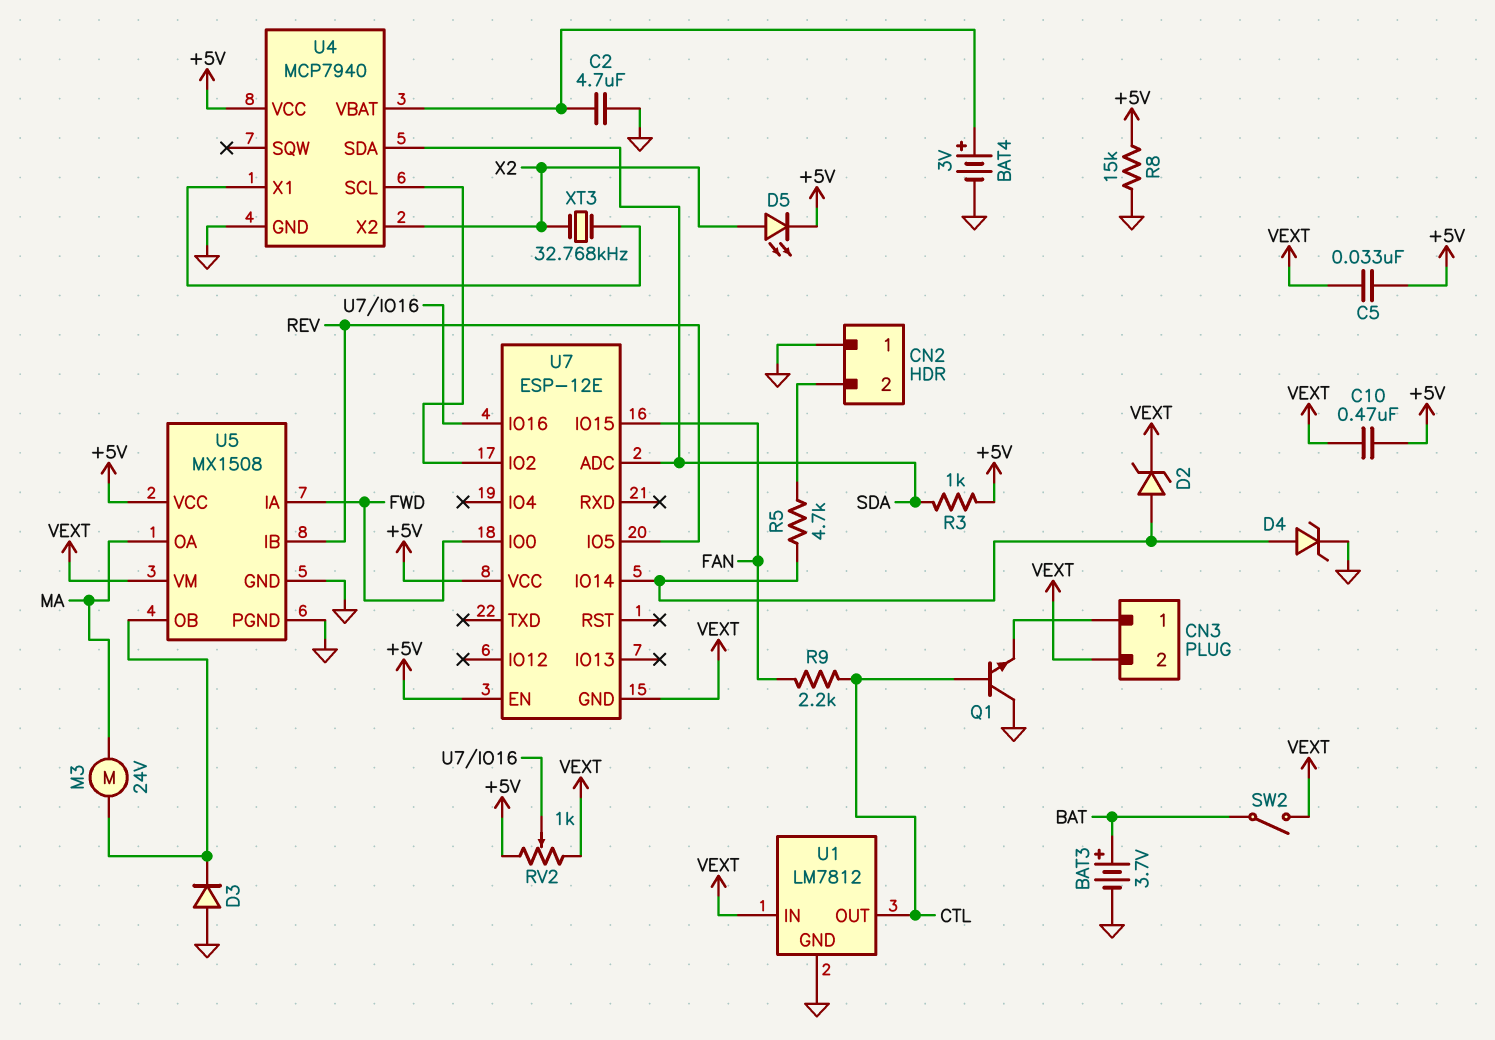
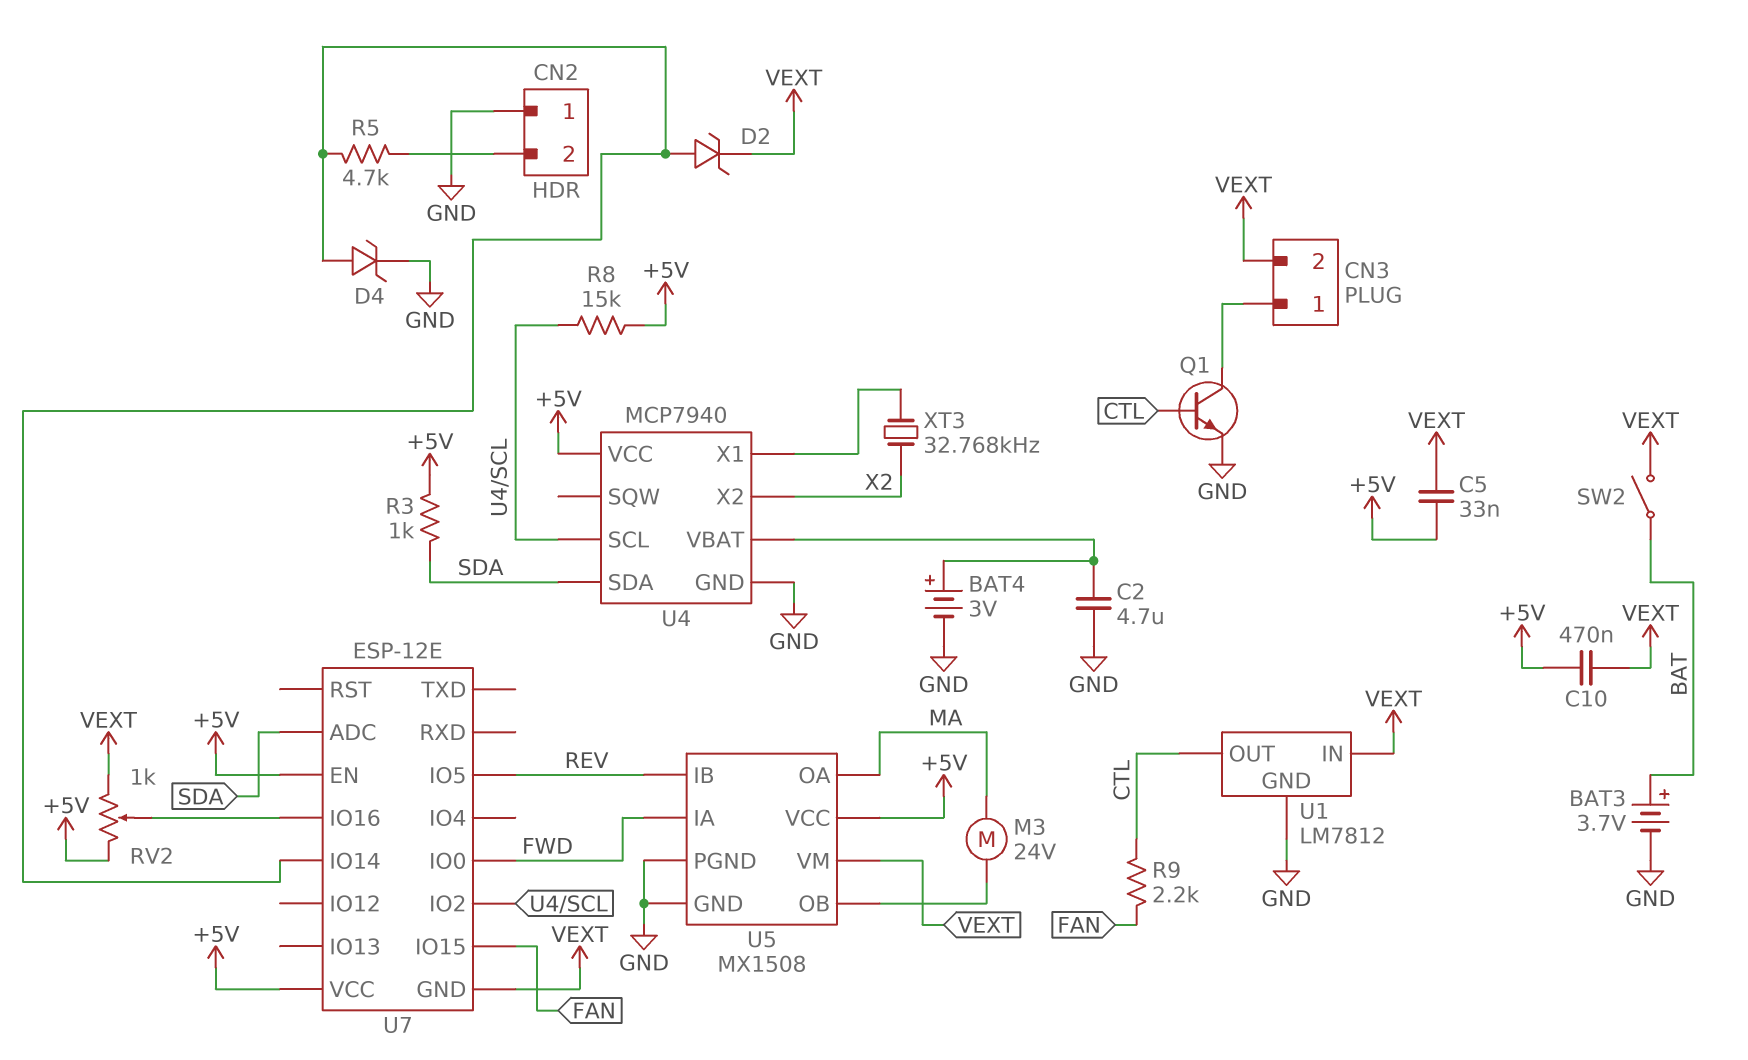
D3: diode (A GND, K U5/OB) -> none
D5: LED (A X2, K +5V) -> none
Q1: NPN (B CTL, C GND, E CN3/1) -> NPN (B CTL, C CN3/1, E GND)
R8: 15k (+5V, GND) -> 15k (+5V, U4/SCL)

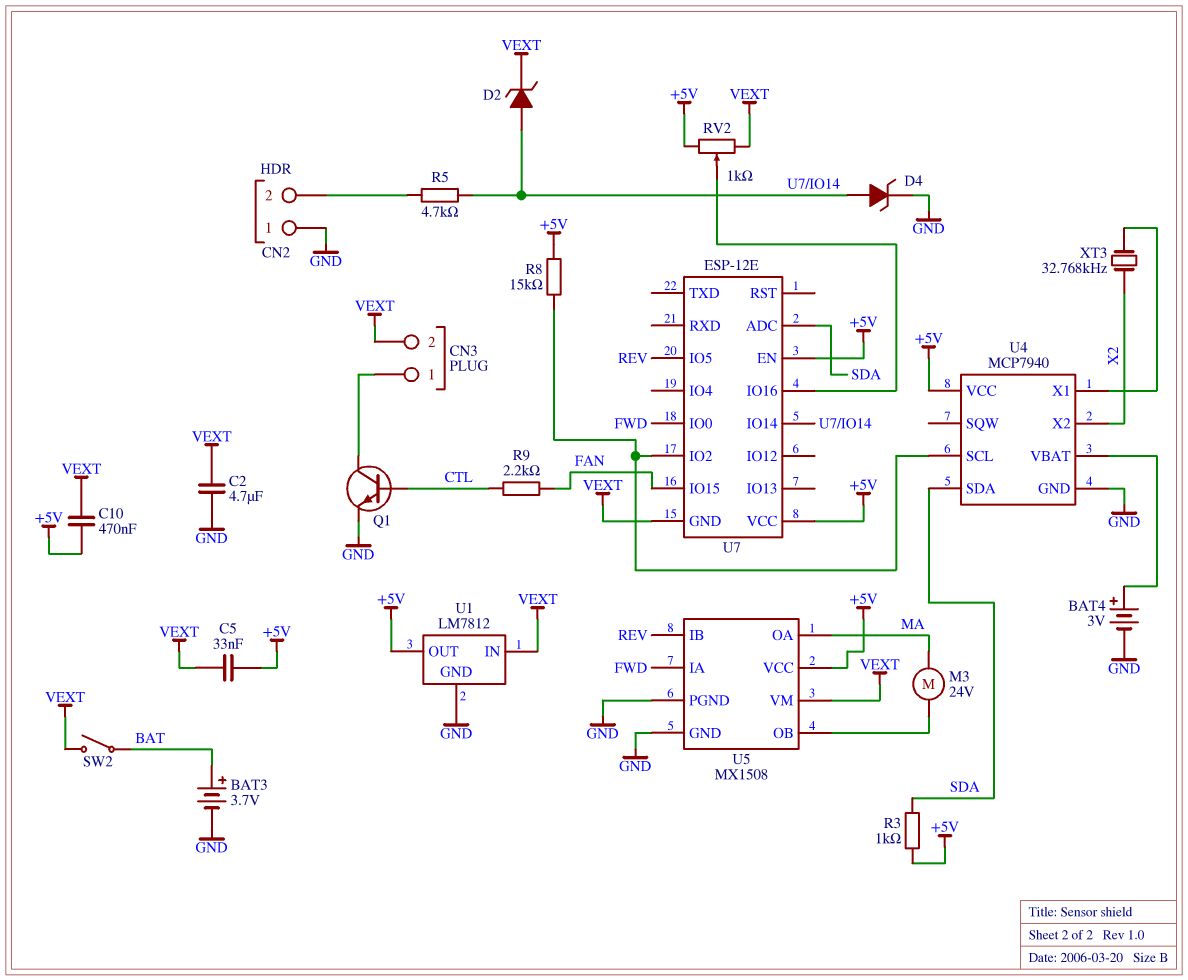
C2: 4.7uF (GND, U4/VBAT) -> 4.7uF (GND, VEXT)
U1 pin OUT: CTL -> +5V

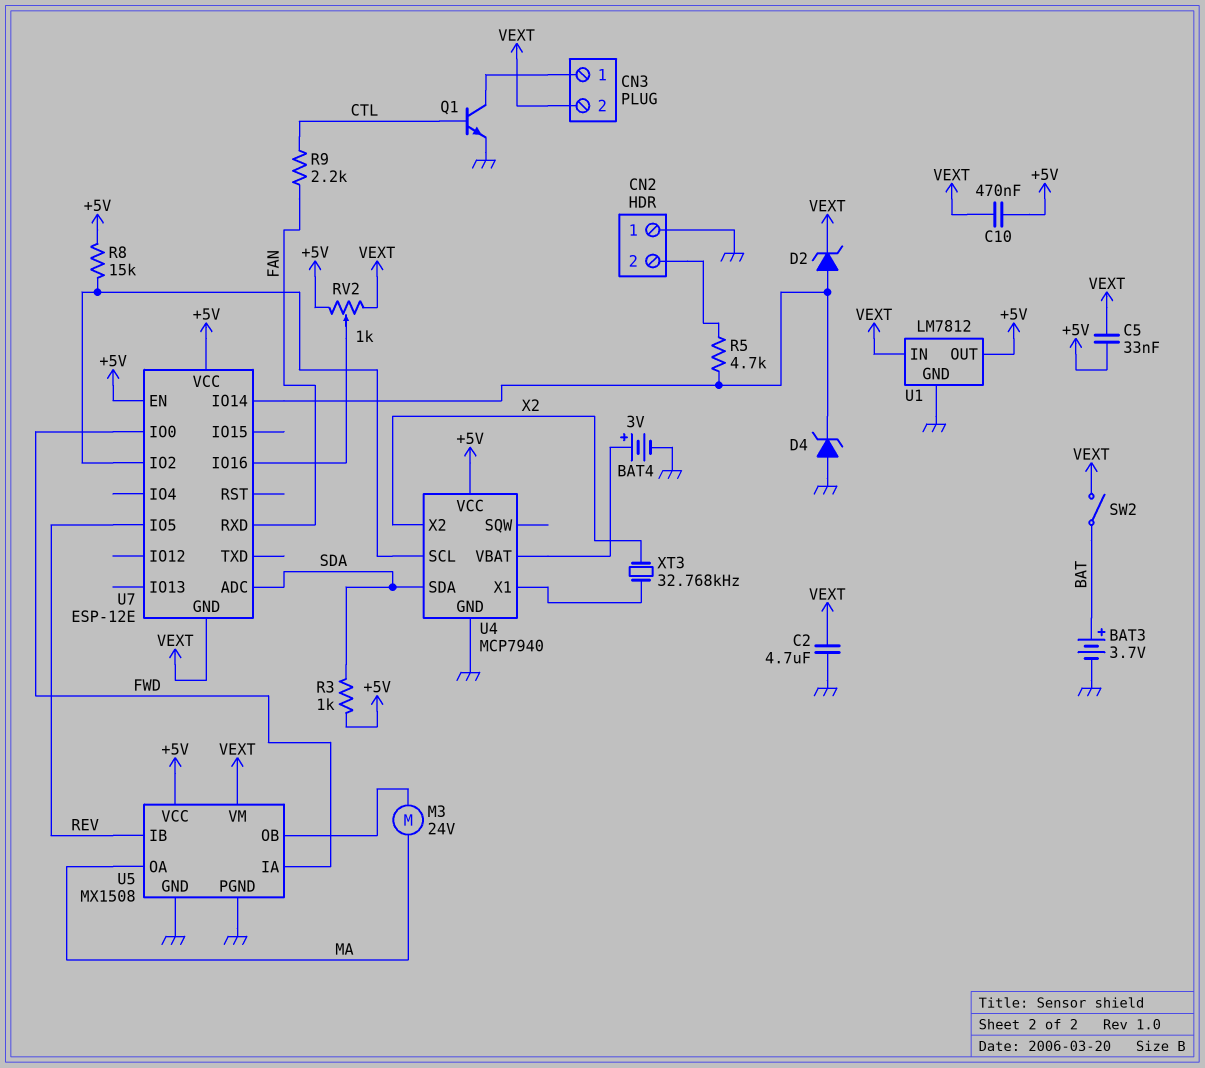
D4: zener (A U7/IO14, K GND) -> zener (A GND, K U7/IO14)
U7 pin IO15: FAN -> none
U7 pin RXD: none -> FAN

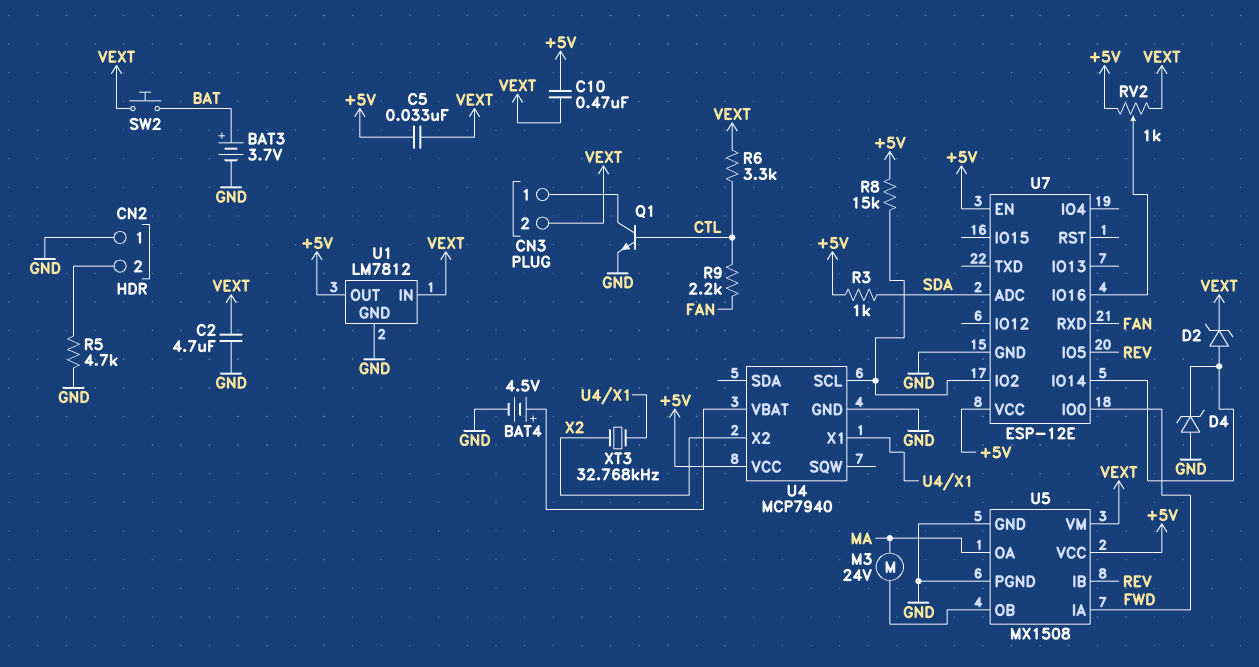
BAT4: 3V (plus U4/VBAT, minus GND) -> 4.5V (plus U4/VBAT, minus GND)
R5: 4.7k (CN2/2, U7/IO14) -> 4.7k (CN2/2, GND)
R6: none -> 3.3k (CTL, VEXT)
SW2: switch (BAT, VEXT) -> button (BAT, VEXT)
U4 pin SDA: SDA -> none
U7 pin GND: VEXT -> GND

